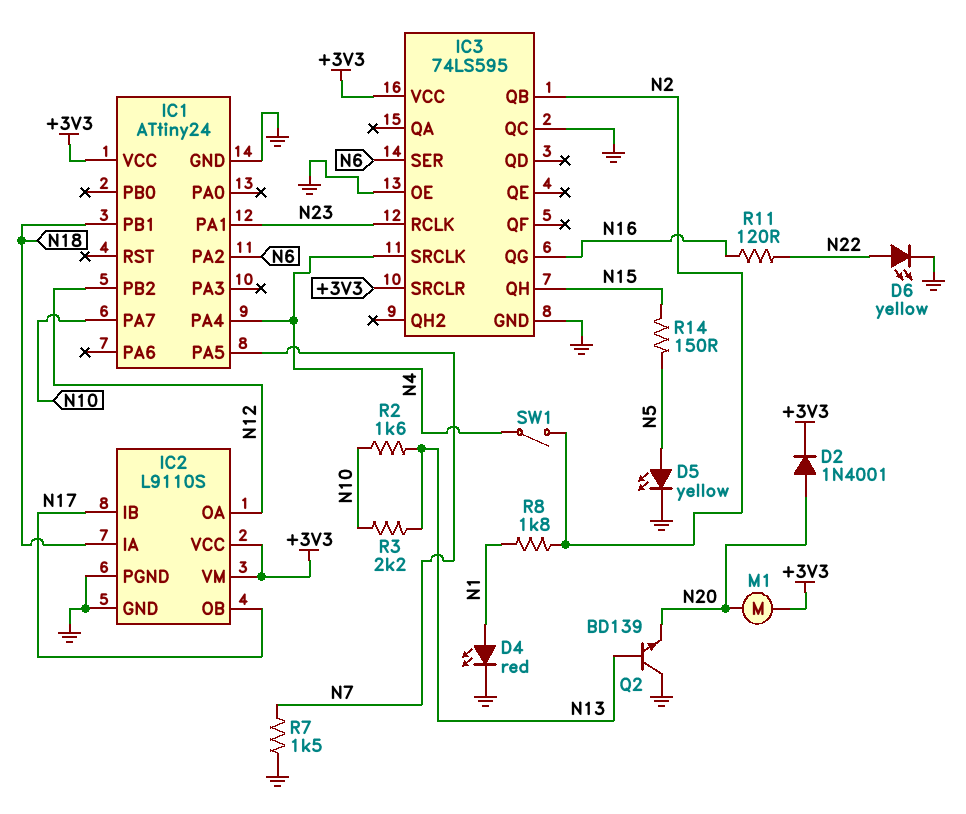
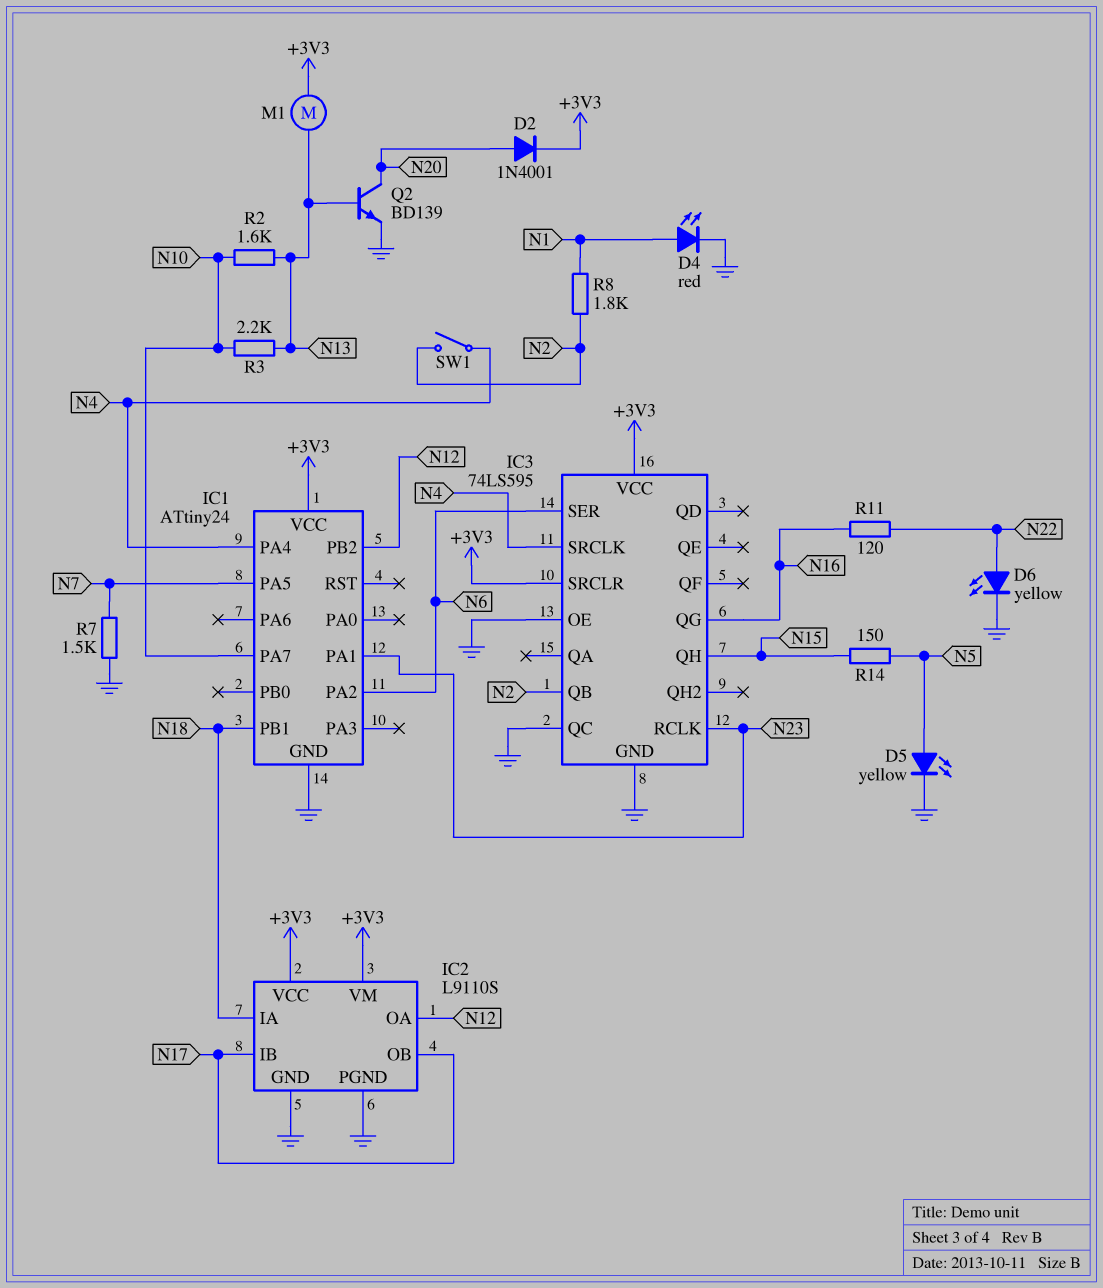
M1: motor (+3V3, N20) -> motor (+3V3, N13)
Q2: NPN BD139 (B N13, C GND, E N20) -> NPN BD139 (B N13, C N20, E GND)

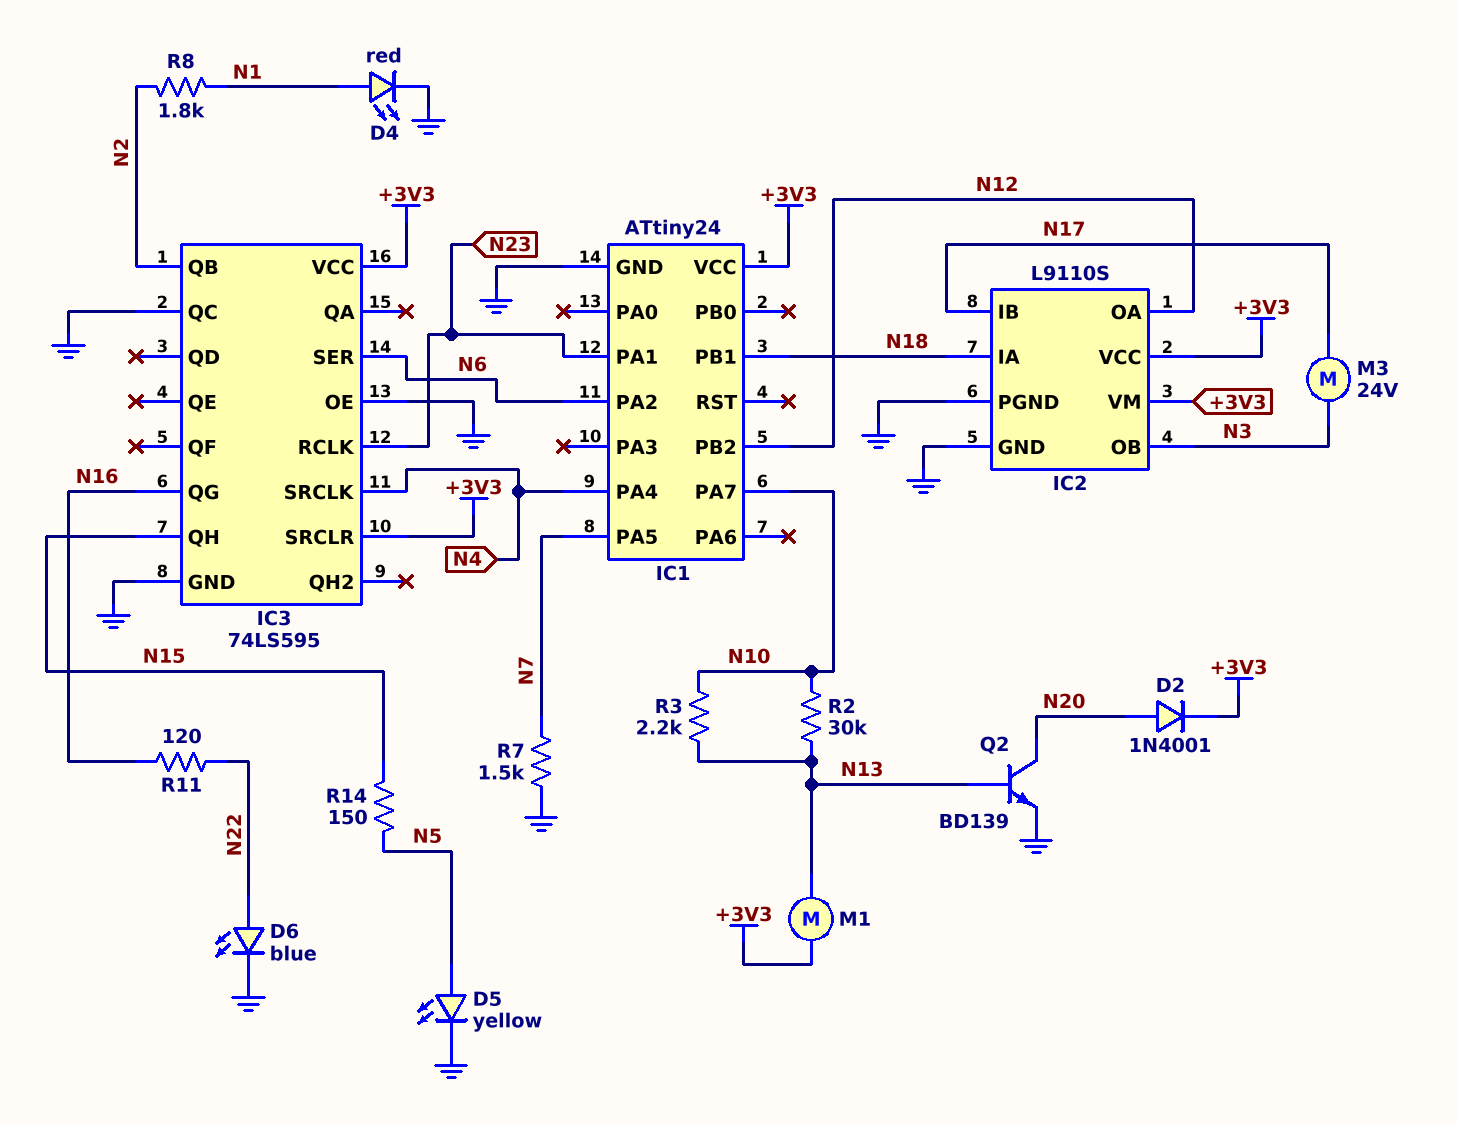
D6: LED yellow (A N22, K GND) -> LED blue (A N22, K GND)
IC2 pin OB: N17 -> N3
M3: none -> motor 24V (N3, N17)
R2: 1.6k (N10, N13) -> 30k (N10, N13)
SW1: switch (N2, N4) -> none

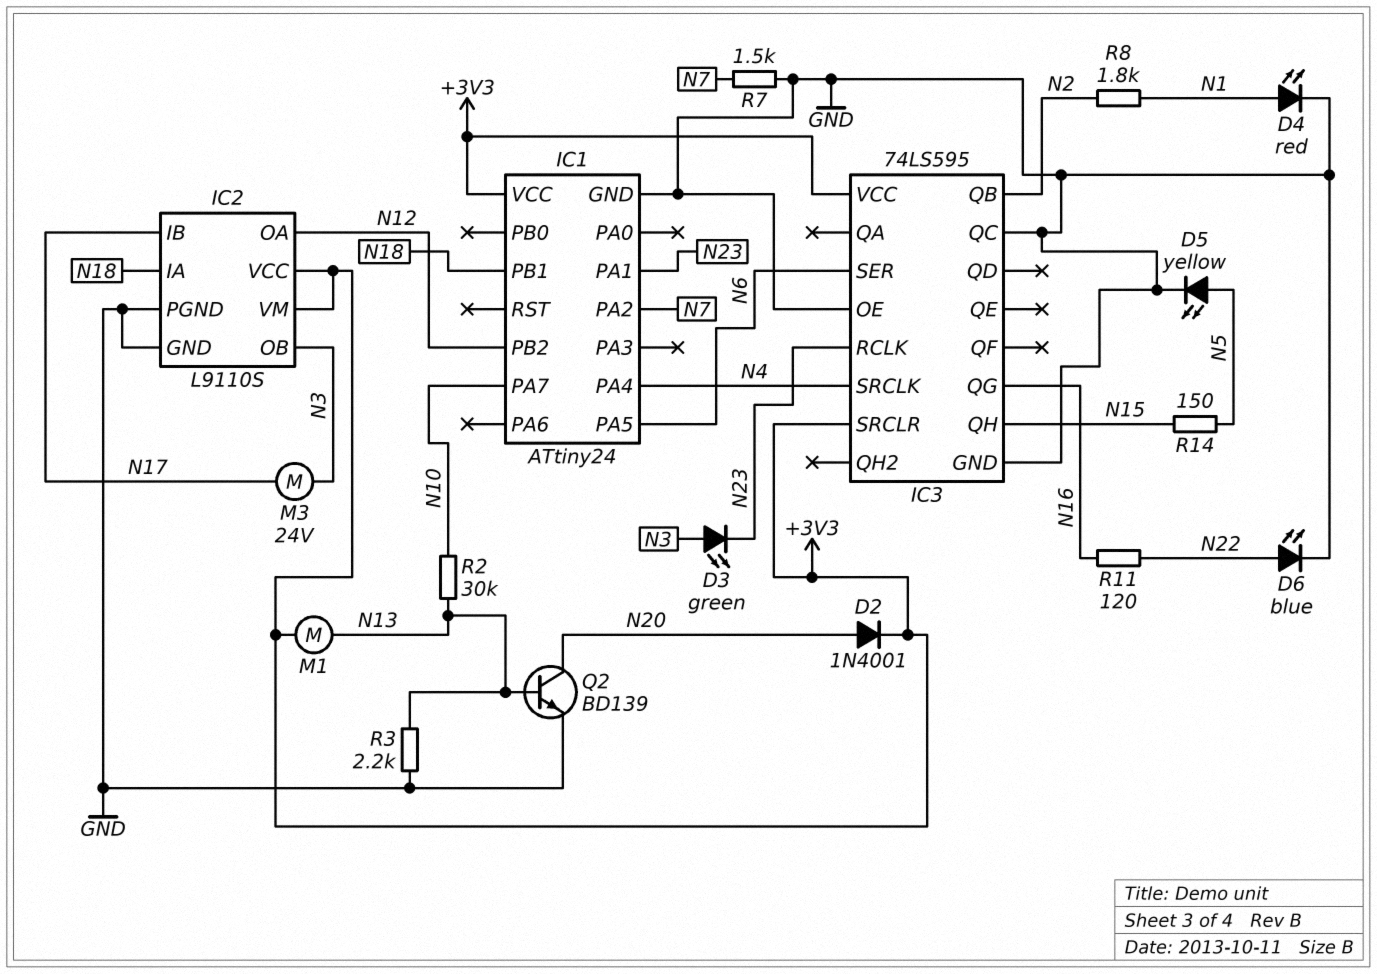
D3: none -> LED green (A N3, K N23)
IC1 pin PA2: N6 -> N7
IC1 pin PA5: N7 -> N6
R3: 2.2k (N10, N13) -> 2.2k (GND, N13)

